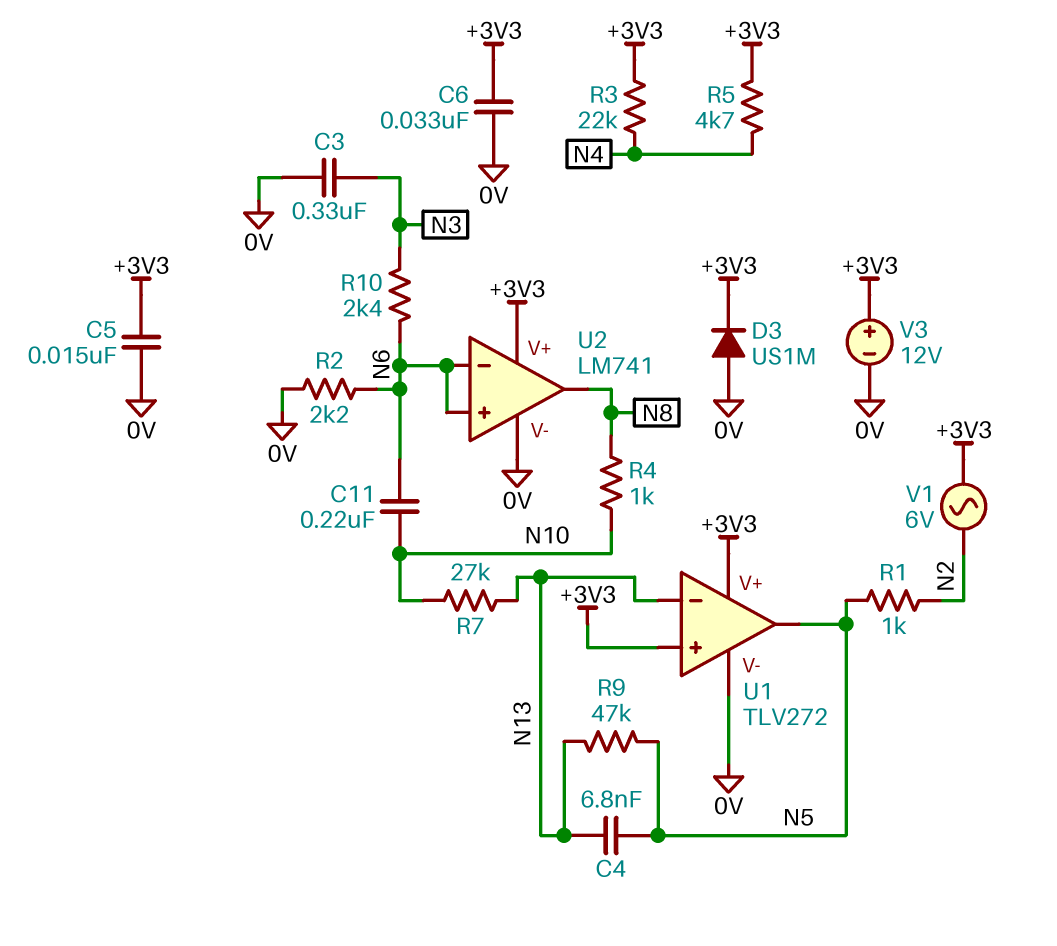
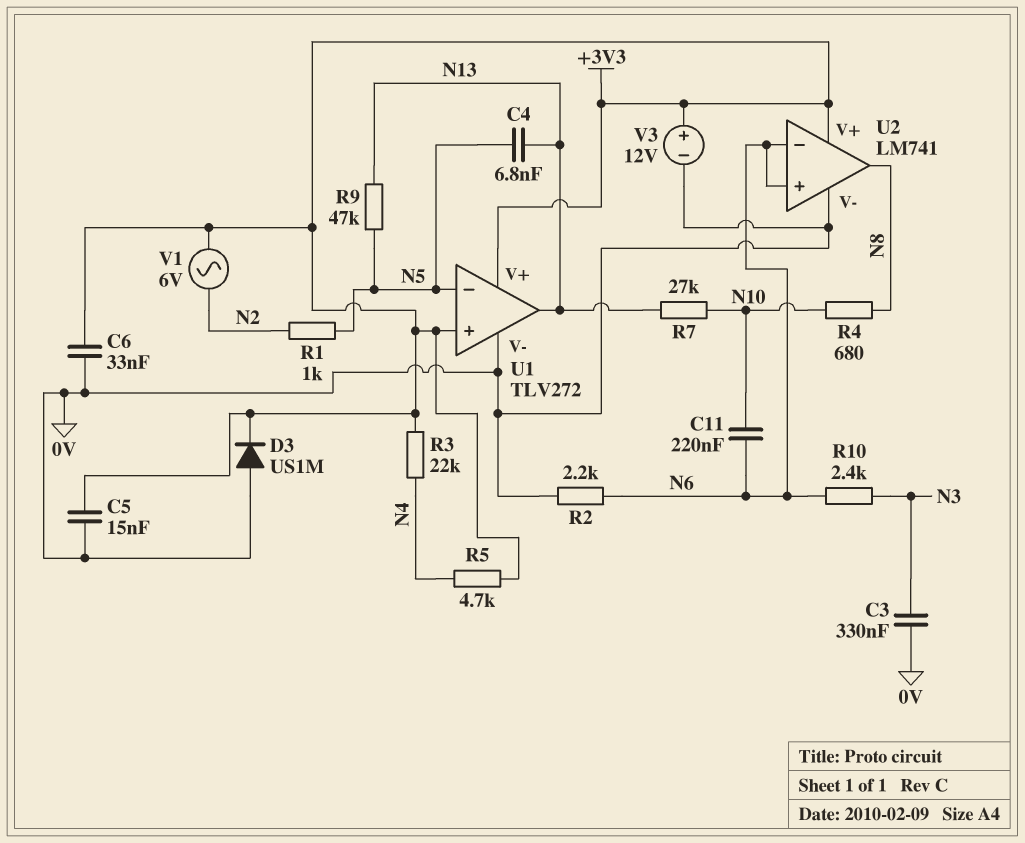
R4: 1k (N8, N10) -> 680 (N8, N10)
U1 pin in-: N13 -> N5
U1 pin out: N5 -> N13

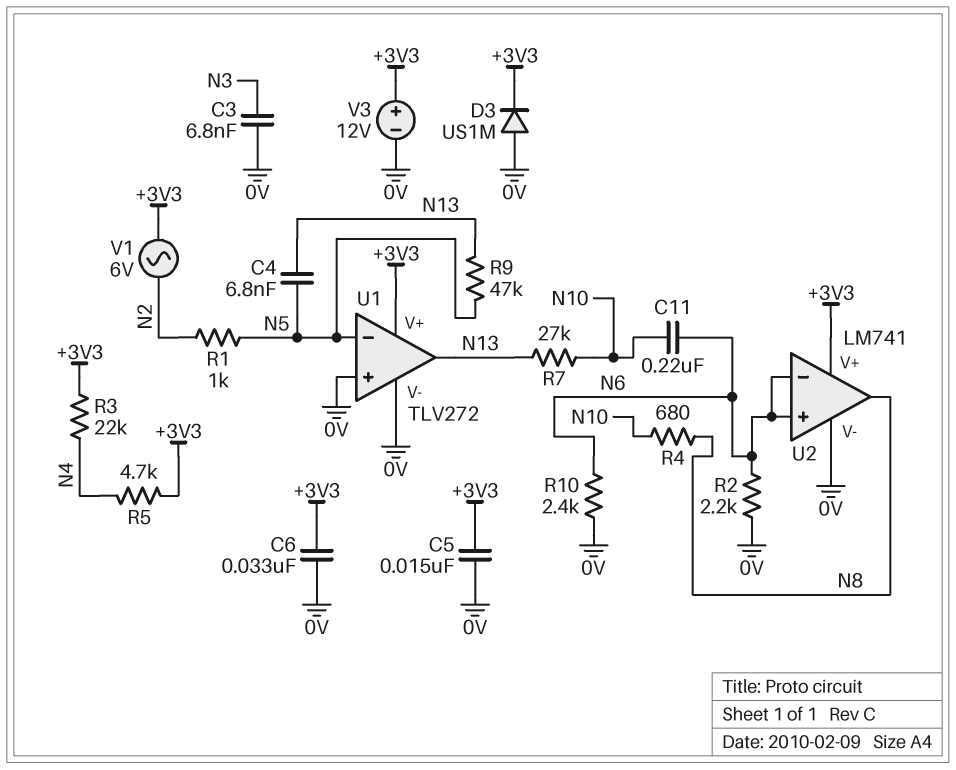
C3: 330nF (0V, N3) -> 6.8nF (0V, N3)
R10: 2.4k (N3, N6) -> 2.4k (0V, N6)
U1 pin in+: +3V3 -> 0V

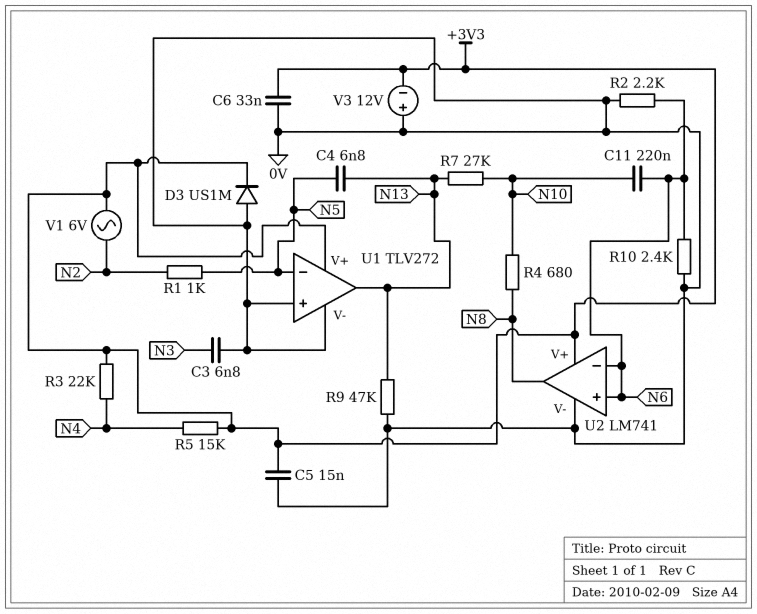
R5: 4.7k (+3V3, N4) -> 15k (+3V3, N4)
R9: 47k (N5, N13) -> 47k (0V, N13)
V3: 12V (plus +3V3, minus 0V) -> 12V (plus 0V, minus +3V3)

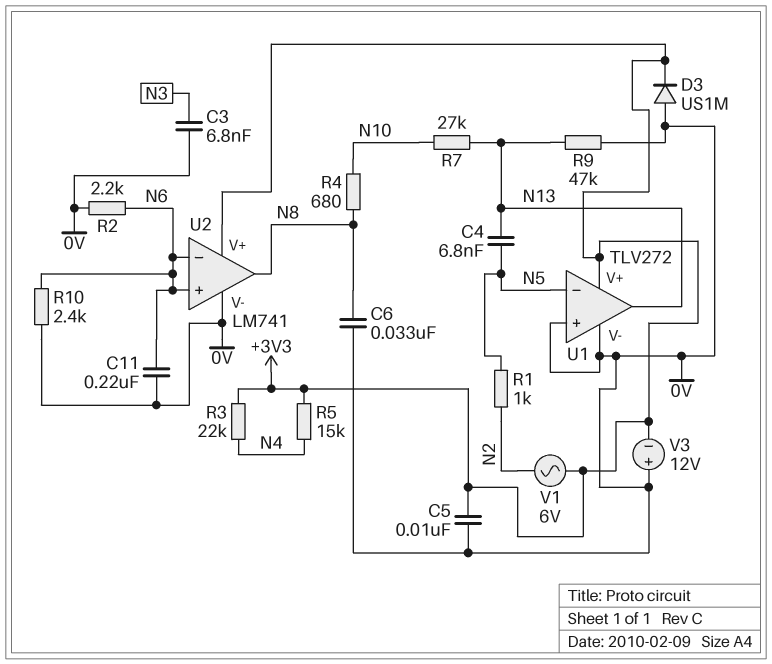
C5: 15nF (+3V3, 0V) -> 10nF (+3V3, 0V)
C6: 33nF (+3V3, 0V) -> 33nF (0V, N8)
C11: 220nF (N6, N10) -> 220nF (0V, N6)

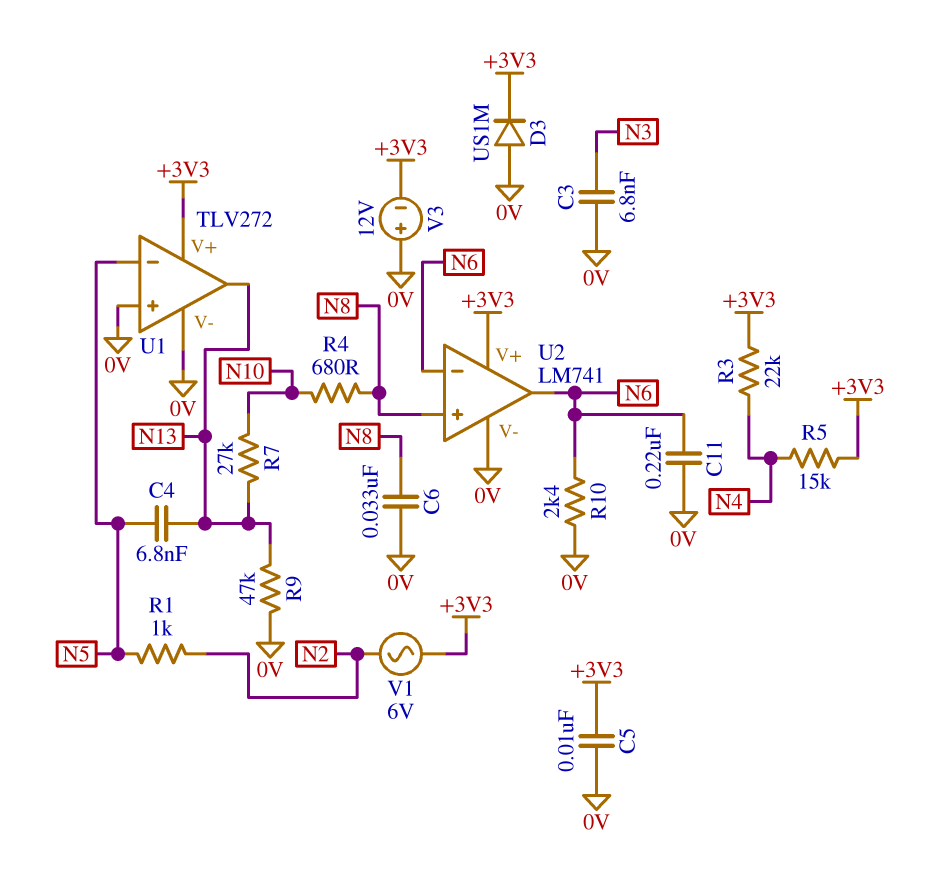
R2: 2.2k (0V, N6) -> none
U2 pin in+: N6 -> N8
U2 pin out: N8 -> N6

